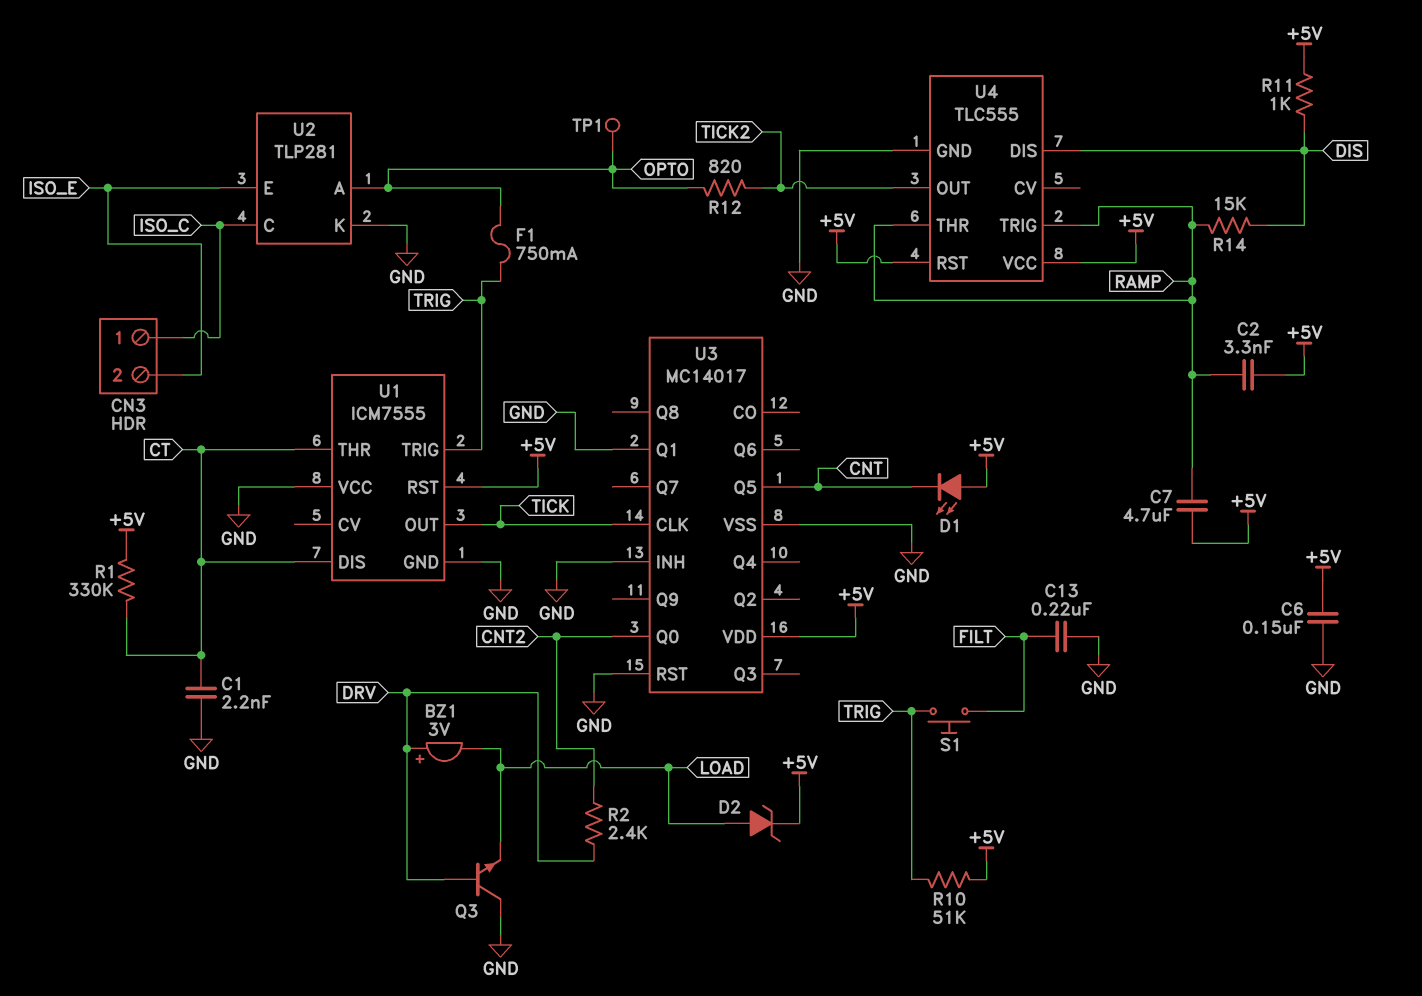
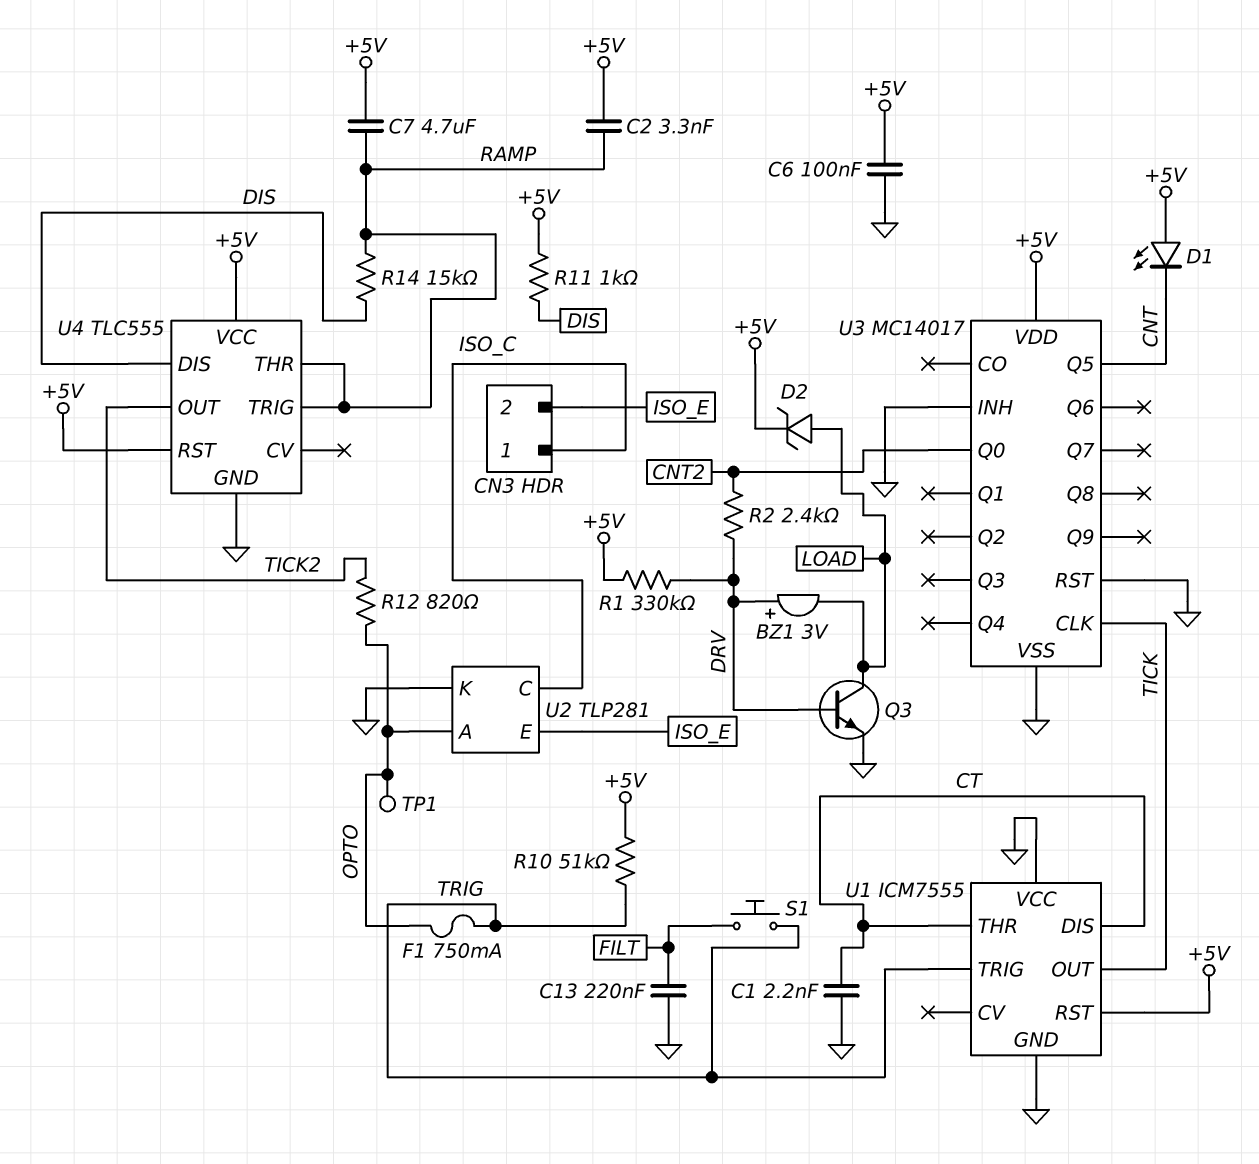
C6: 150nF (+5V, GND) -> 100nF (+5V, GND)
Q3: NPN (B DRV, C GND, E LOAD) -> NPN (B DRV, C LOAD, E GND)
R1: 330k (+5V, CT) -> 330k (+5V, DRV)
U3 pin Q1: GND -> none

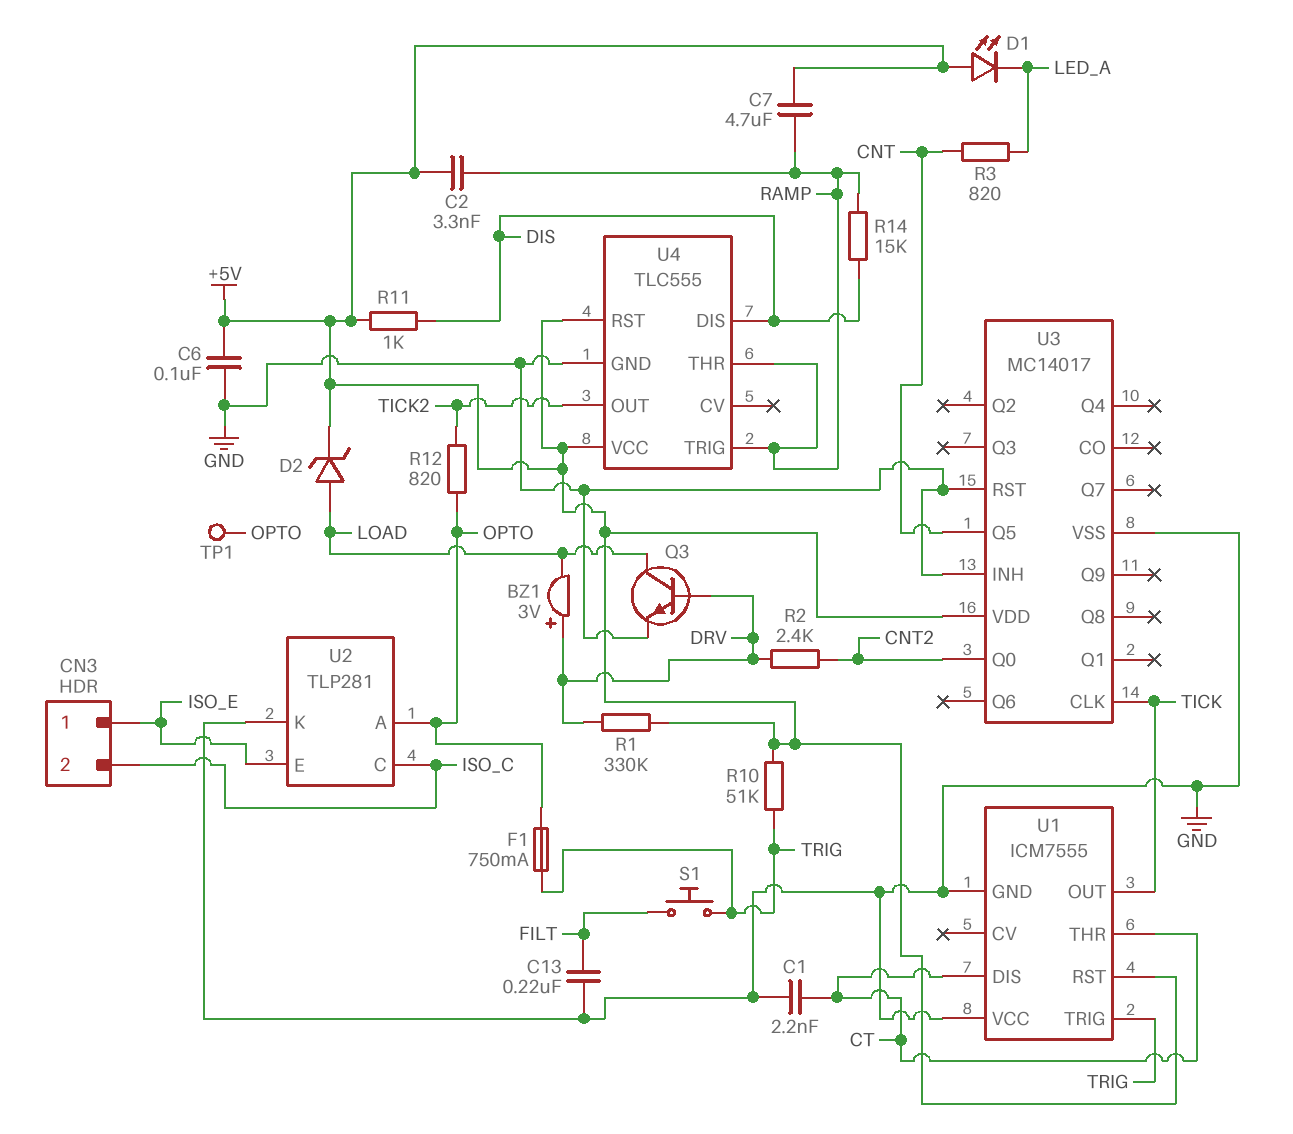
CN3 pin 1: ISO_C -> ISO_E
CN3 pin 2: ISO_E -> ISO_C
D1: LED (A +5V, K CNT) -> LED (A +5V, K LED_A)
R3: none -> 820 (CNT, LED_A)

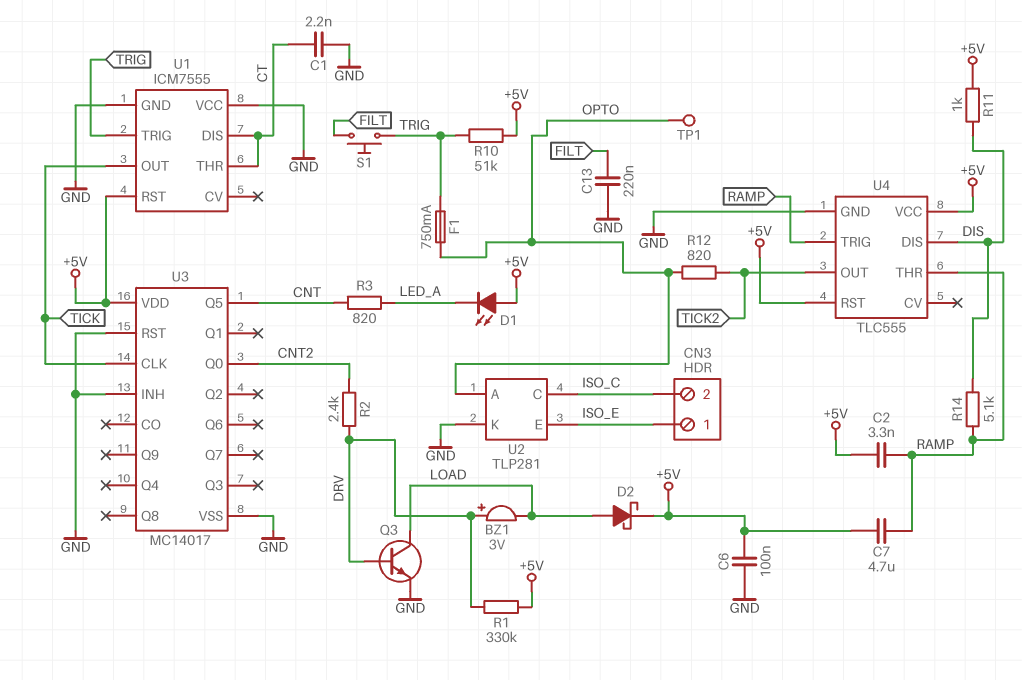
D2: zener (A LOAD, K +5V) -> schottky (A LOAD, K +5V)
R14: 15k (DIS, RAMP) -> 5.1k (DIS, RAMP)

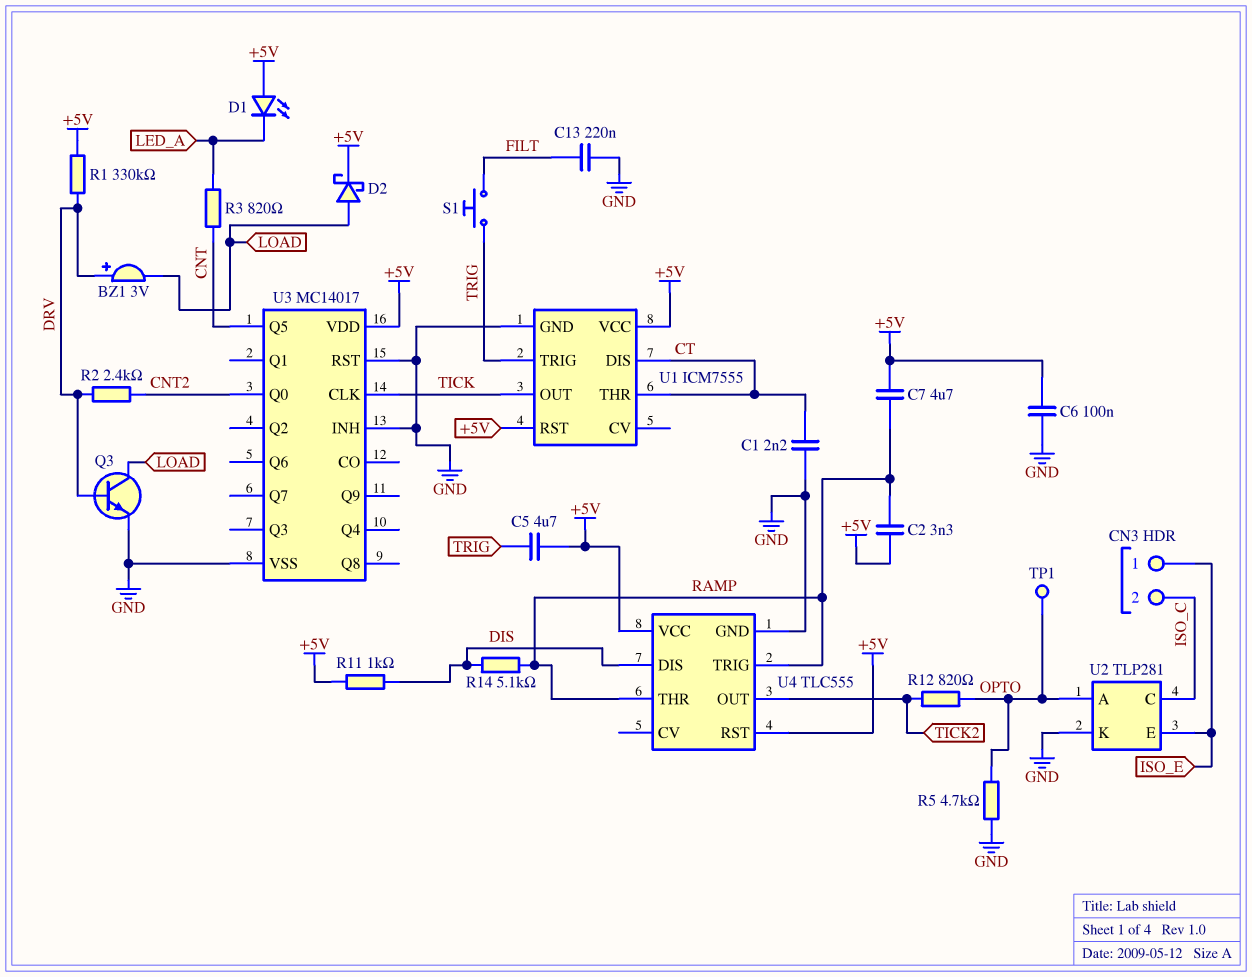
C5: none -> 4.7uF (+5V, TRIG)
F1: 750mA (OPTO, TRIG) -> none
R5: none -> 4.7k (GND, OPTO)
R10: 51k (+5V, TRIG) -> none
U1 pin VCC: GND -> +5V

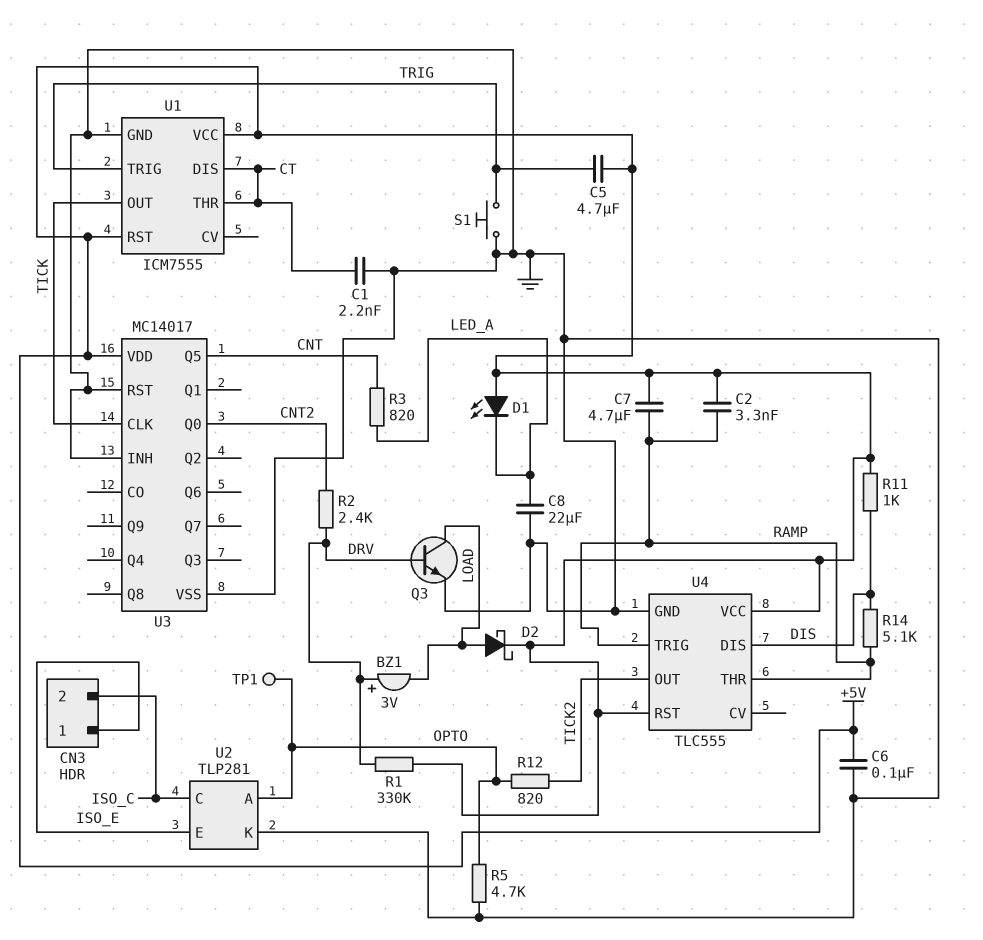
C8: none -> 22uF (GND, LED_A)
C13: 220nF (FILT, GND) -> none
S1: button (FILT, TRIG) -> button (GND, TRIG)

